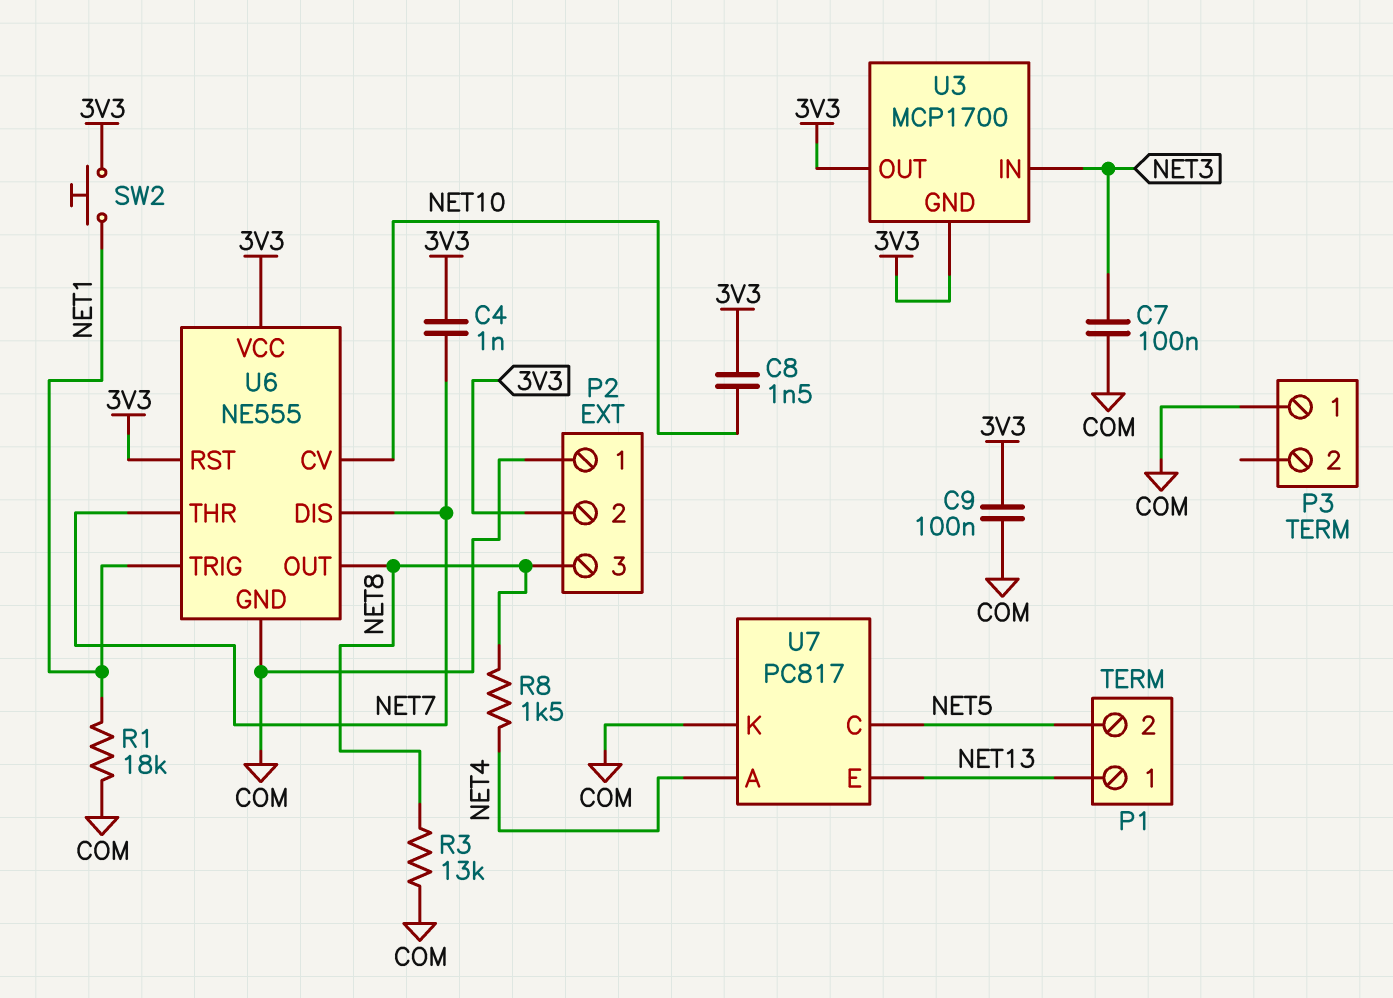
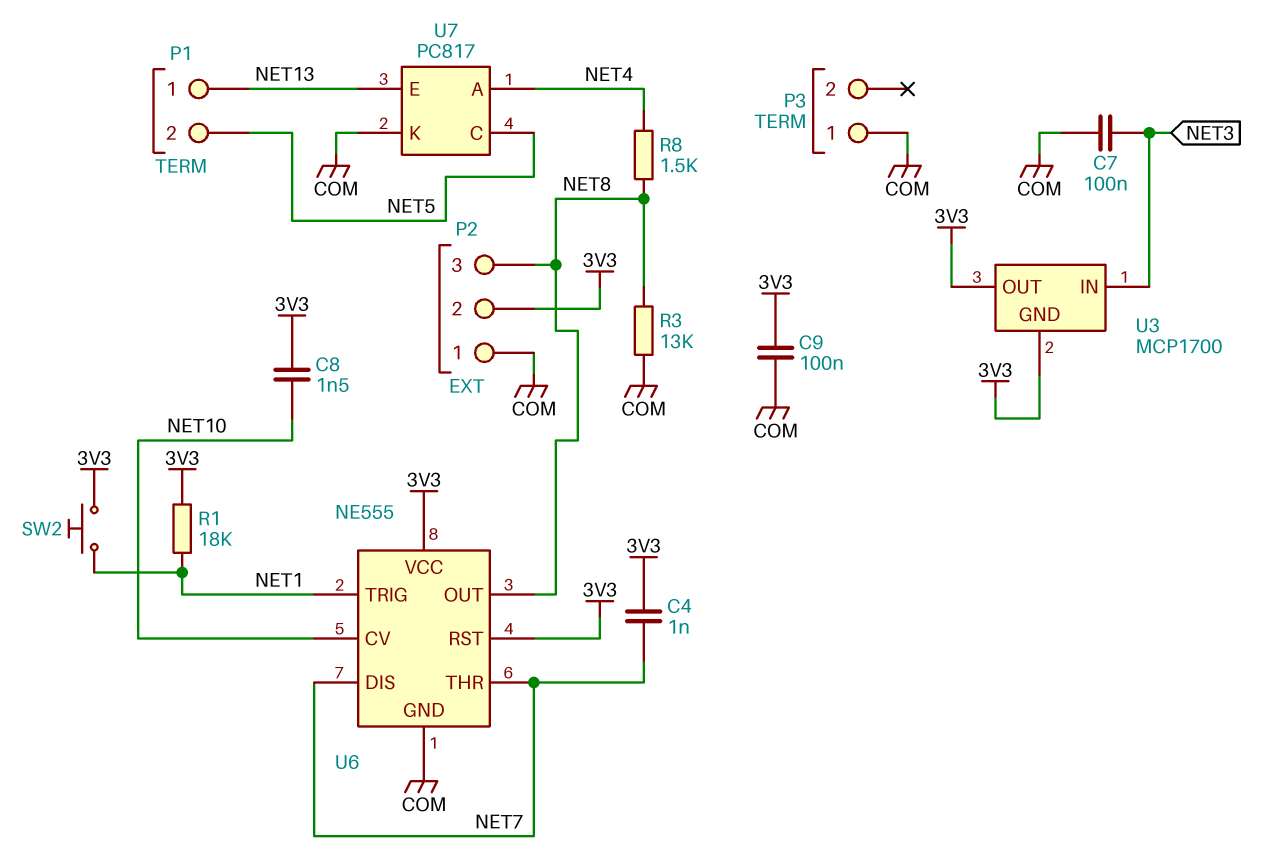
R1: 18k (COM, NET1) -> 18k (3V3, NET1)

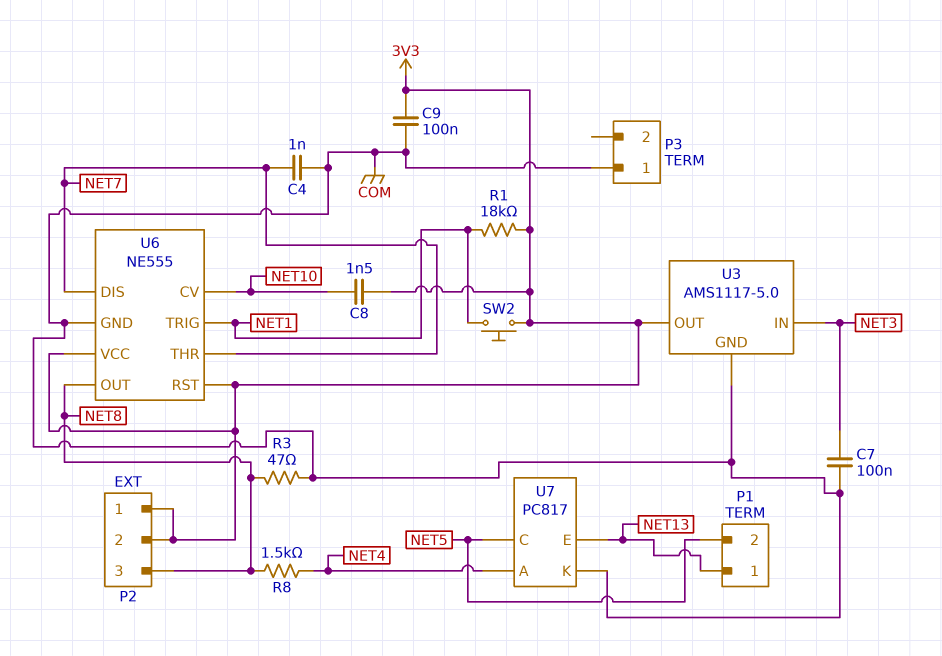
C4: 1nF (3V3, NET7) -> 1nF (COM, NET7)
P2 pin 1: COM -> 3V3
R3: 13k (COM, NET8) -> 47 (COM, NET8)
U3: MCP1700 -> AMS1117-5.0
U3 pin GND: 3V3 -> COM

